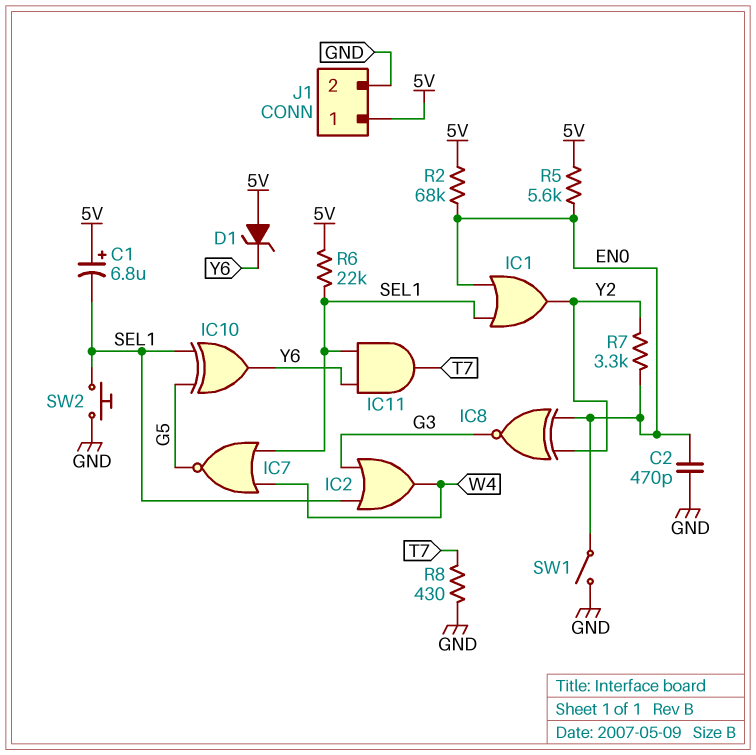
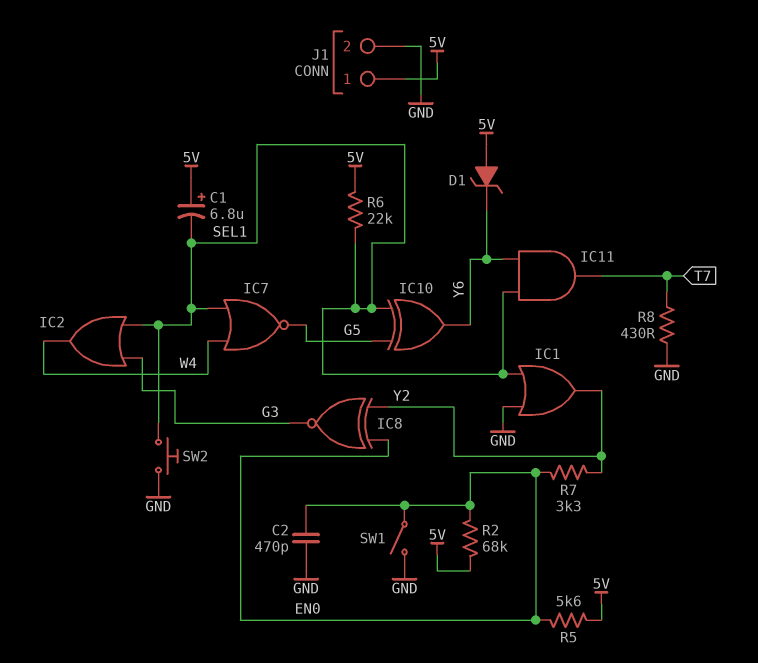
IC1: OR (in EN0, in SEL1, out Y2) -> OR (in GND, in SEL1, out Y2)

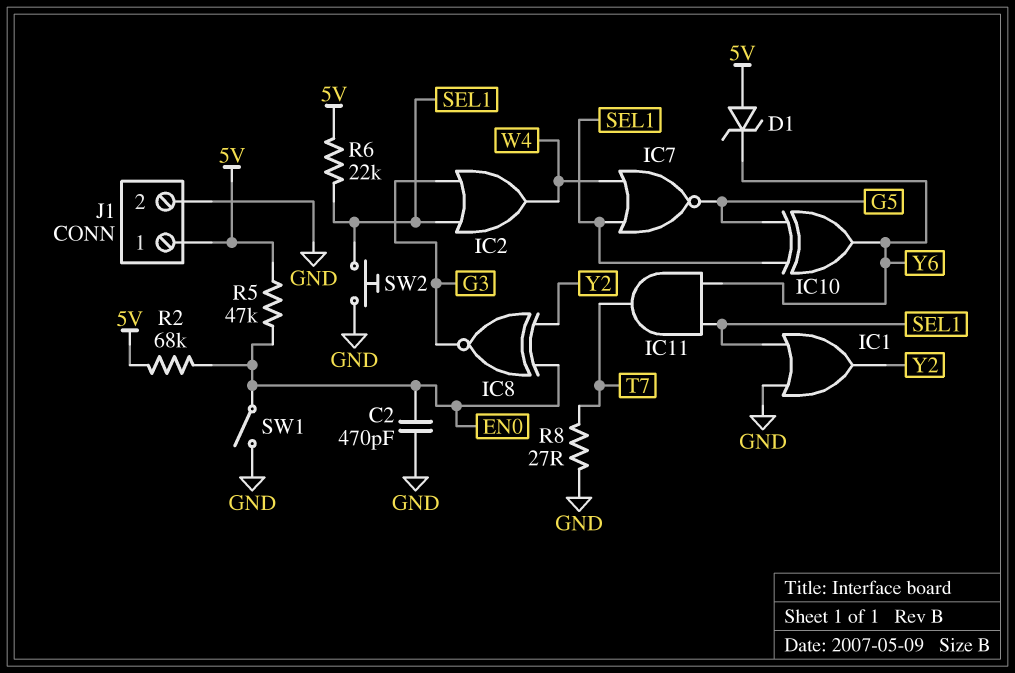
C1: 6.8uF (plus 5V, minus SEL1) -> none
R5: 5.6k (5V, EN0) -> 47k (5V, EN0)
R7: 3.3k (EN0, Y2) -> none
R8: 430 (GND, T7) -> 27 (GND, T7)

